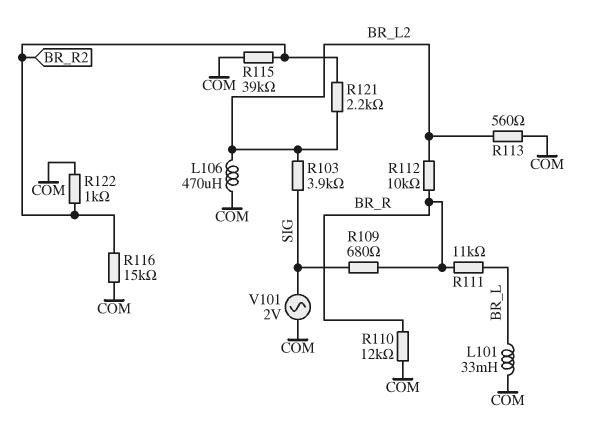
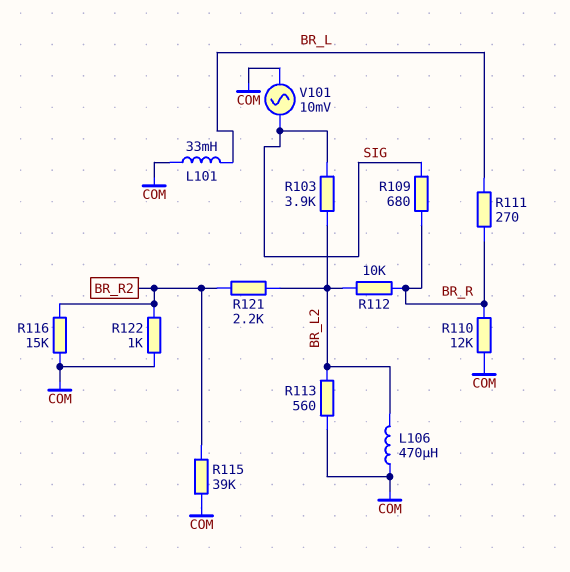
R111: 11k (BR_L, BR_R) -> 270 (BR_L, BR_R)
V101: AC 2V (COM, SIG) -> AC 10mV (COM, SIG)

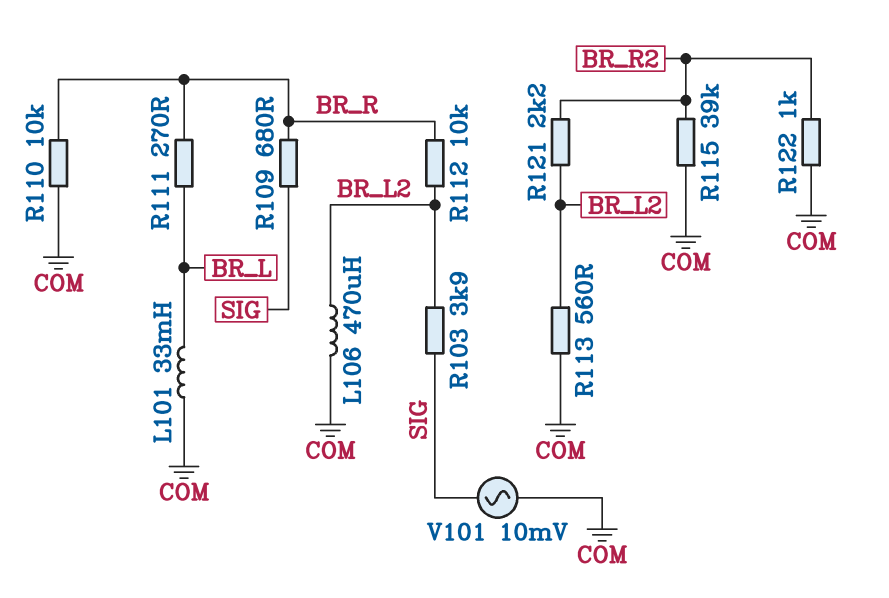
R110: 12k (BR_R, COM) -> 10k (BR_R, COM)
R116: 15k (BR_R2, COM) -> none

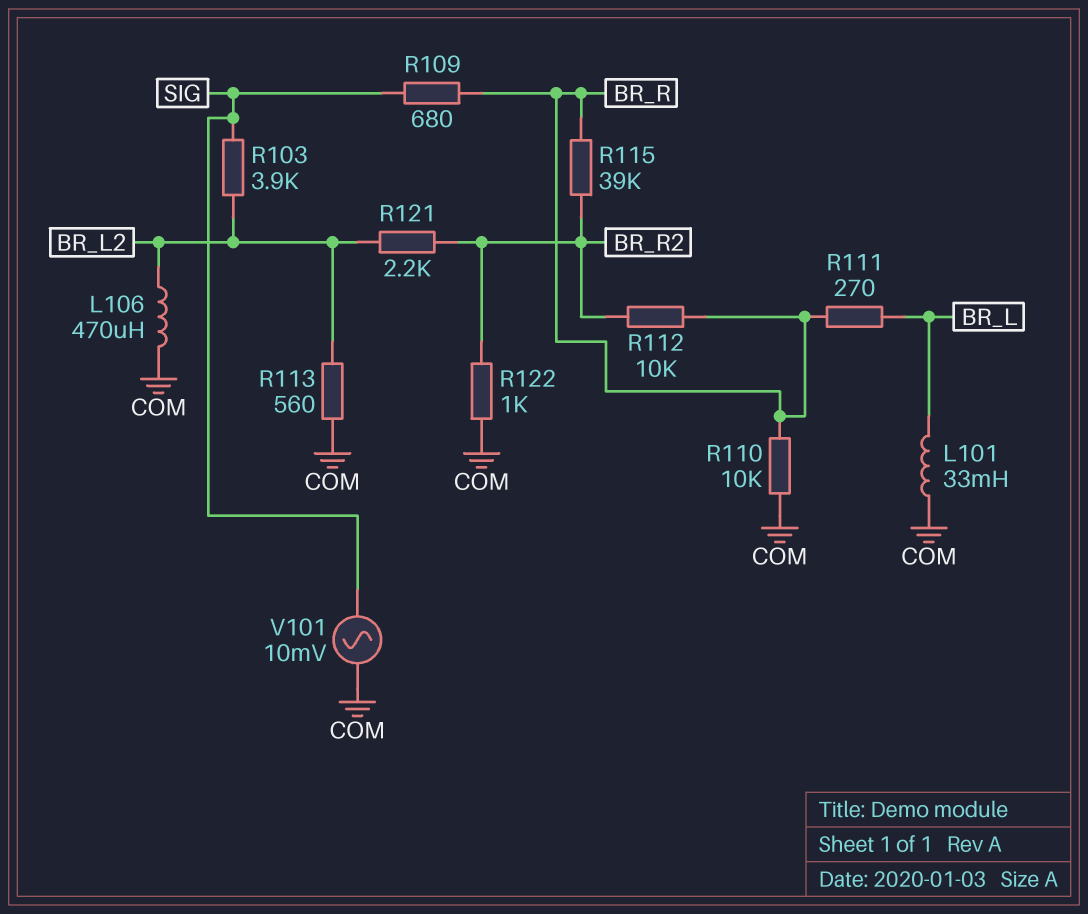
R112: 10k (BR_L2, BR_R) -> 10k (BR_R, BR_R2)
R115: 39k (BR_R2, COM) -> 39k (BR_R, BR_R2)

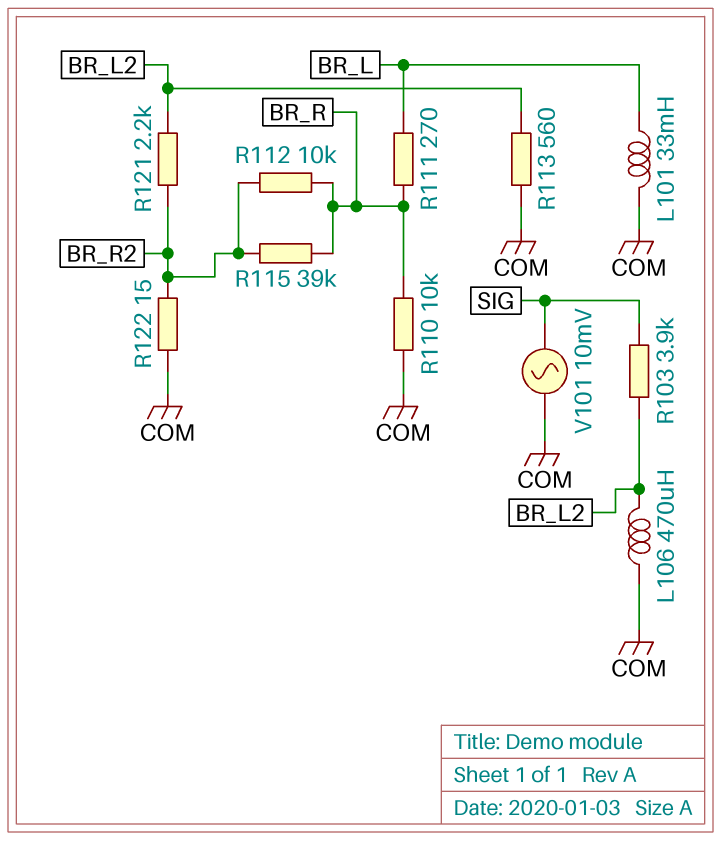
R109: 680 (BR_R, SIG) -> none
R122: 1k (BR_R2, COM) -> 15 (BR_R2, COM)

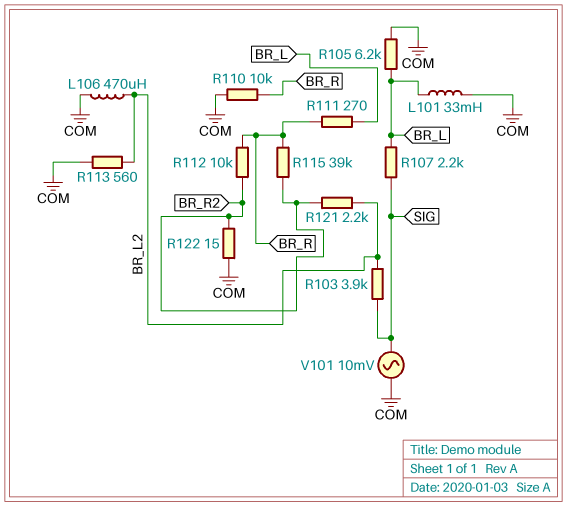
R105: none -> 6.2k (BR_L, COM)
R107: none -> 2.2k (BR_L, SIG)

